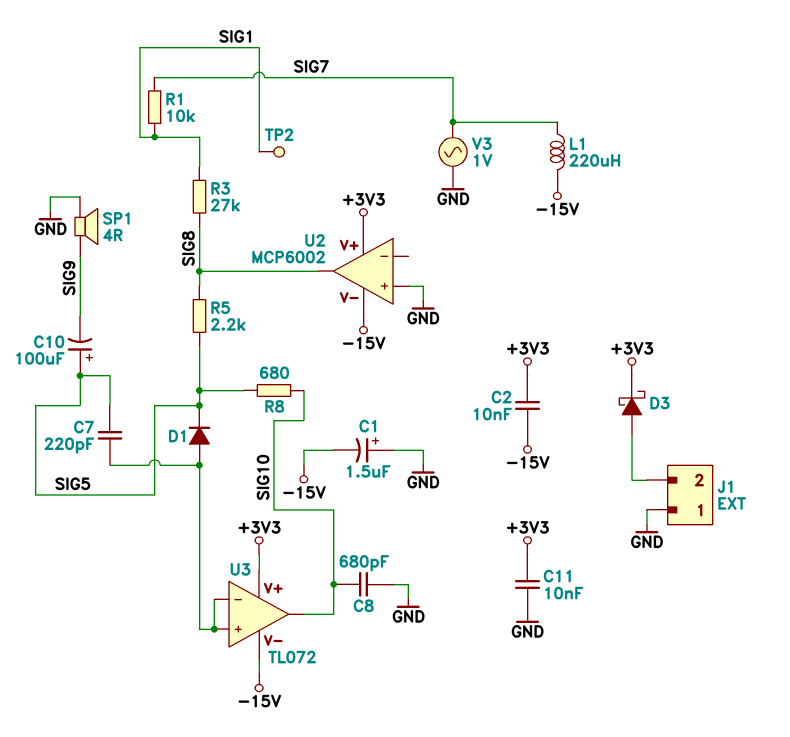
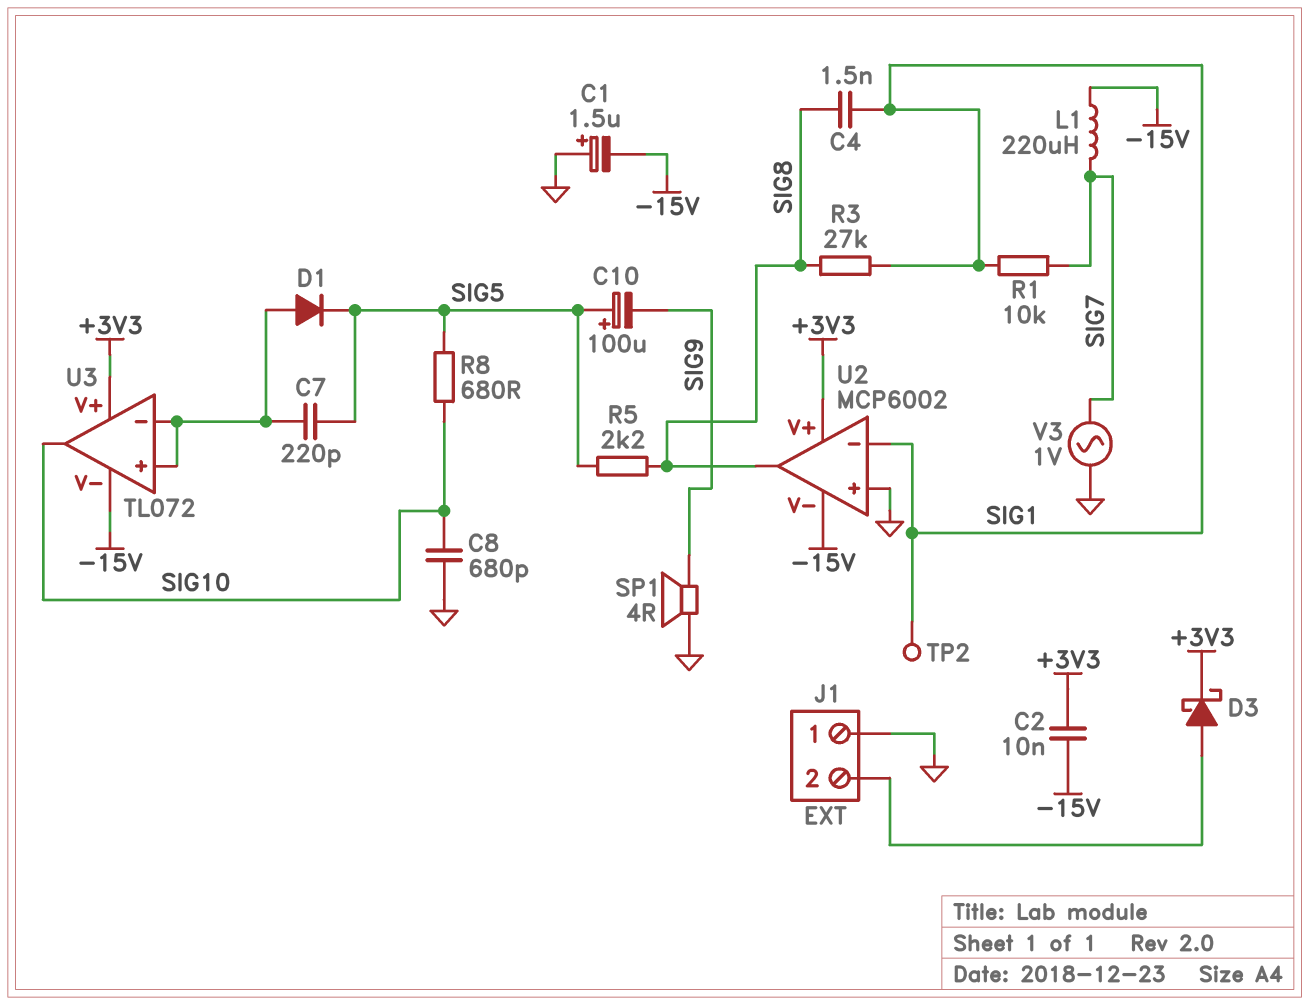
C4: none -> 1.5nF (SIG1, SIG8)
C11: 10nF (+3V3, GND) -> none
U2 pin in-: none -> SIG1

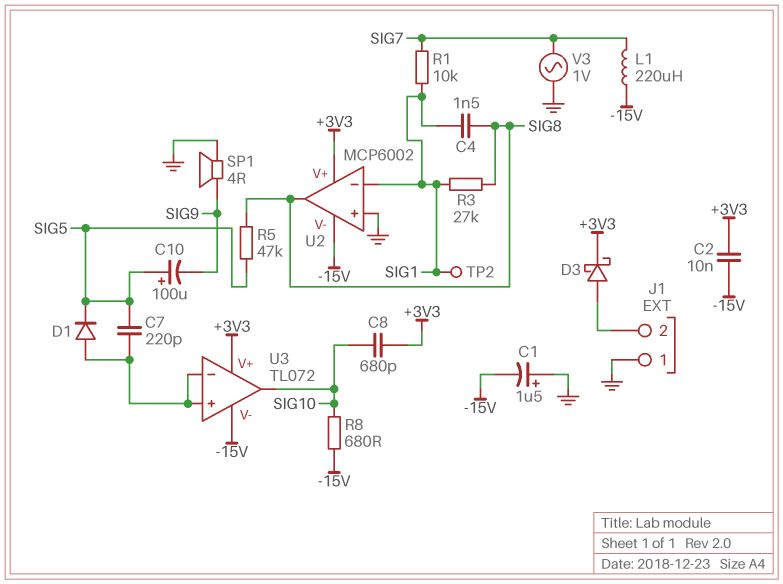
C8: 680pF (GND, SIG10) -> 680pF (+3V3, SIG10)
R5: 2.2k (SIG5, SIG8) -> 47k (SIG5, SIG8)
R8: 680 (SIG5, SIG10) -> 680 (-15V, SIG10)

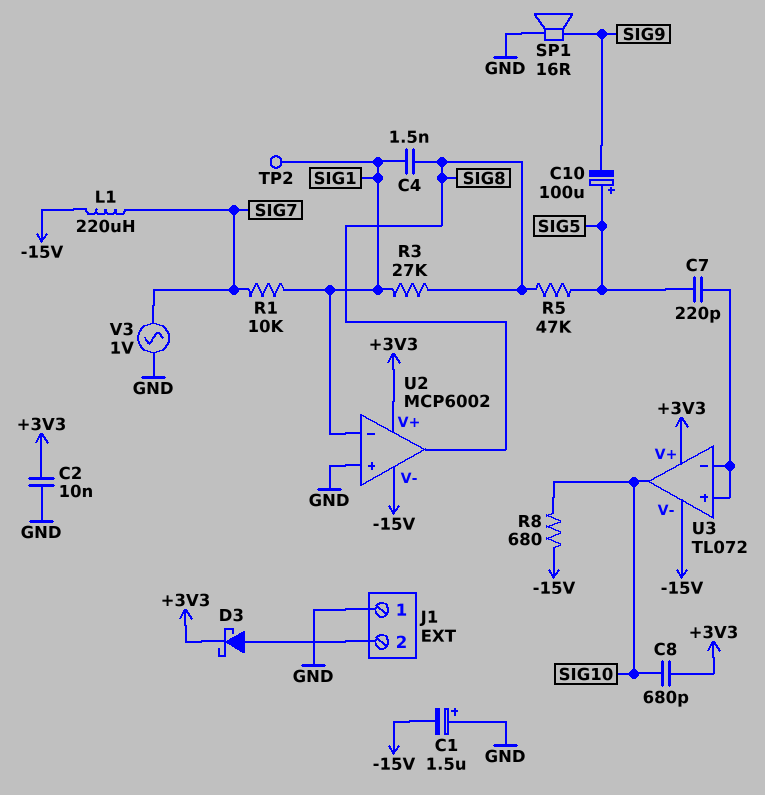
C2: 10nF (+3V3, -15V) -> 10nF (+3V3, GND)
D1: diode (A U3/in+, K SIG5) -> none
SP1: speaker 4R (GND, SIG9) -> speaker 16R (GND, SIG9)

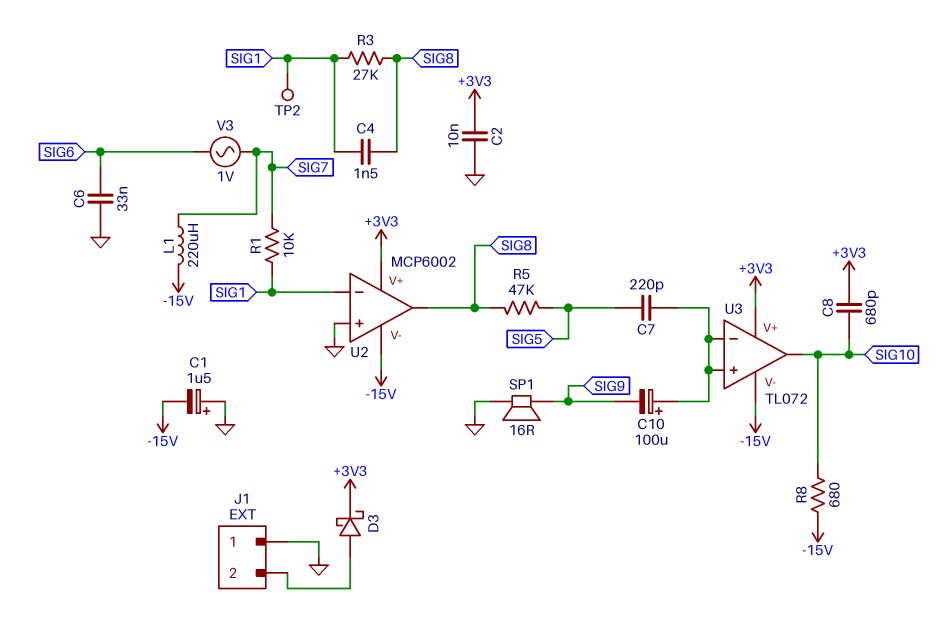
C6: none -> 33nF (GND, SIG6)
C10: 100uF (plus SIG5, minus SIG9) -> 100uF (plus U3/in+, minus SIG9)
V3: AC 1V (GND, SIG7) -> AC 1V (SIG6, SIG7)

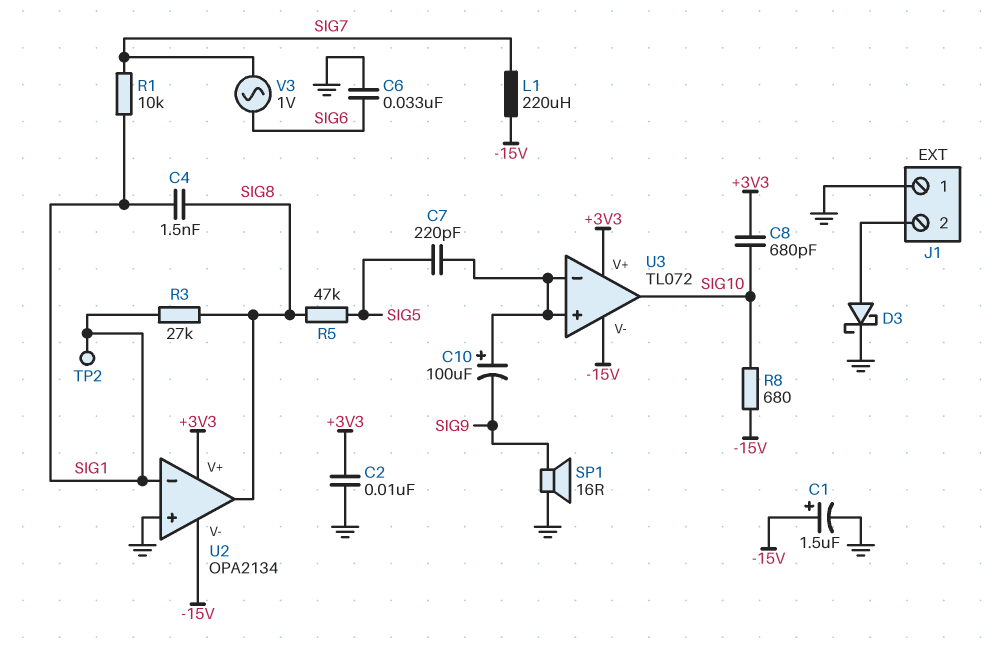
C1: 1.5uF (plus GND, minus -15V) -> 1.5uF (plus -15V, minus GND)
D3: schottky (A J1/2, K +3V3) -> schottky (A J1/2, K GND)
U2: MCP6002 -> OPA2134

